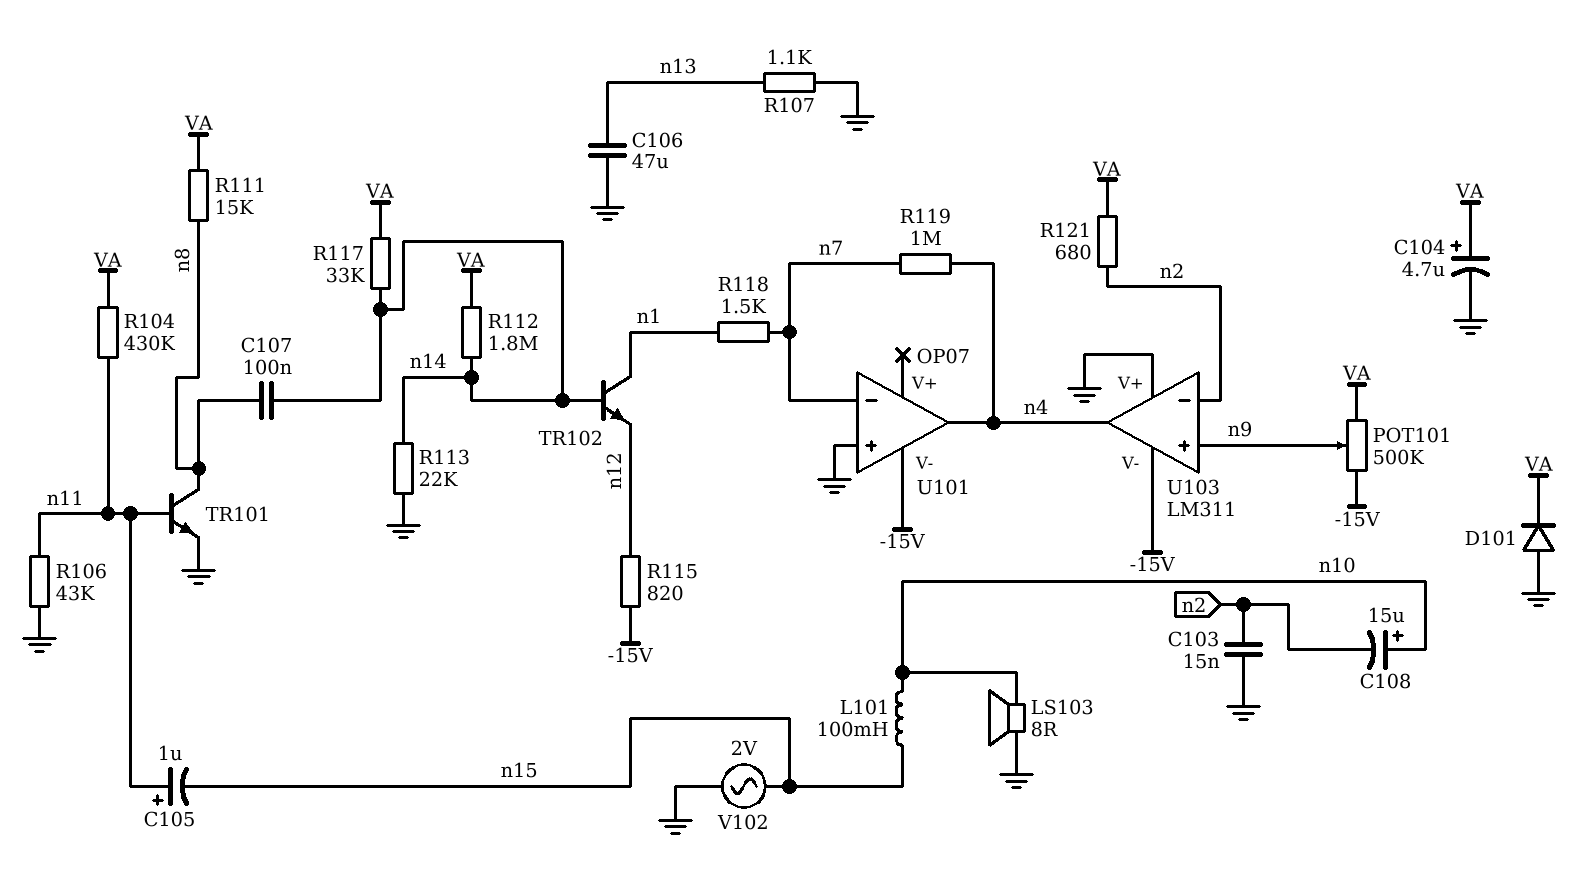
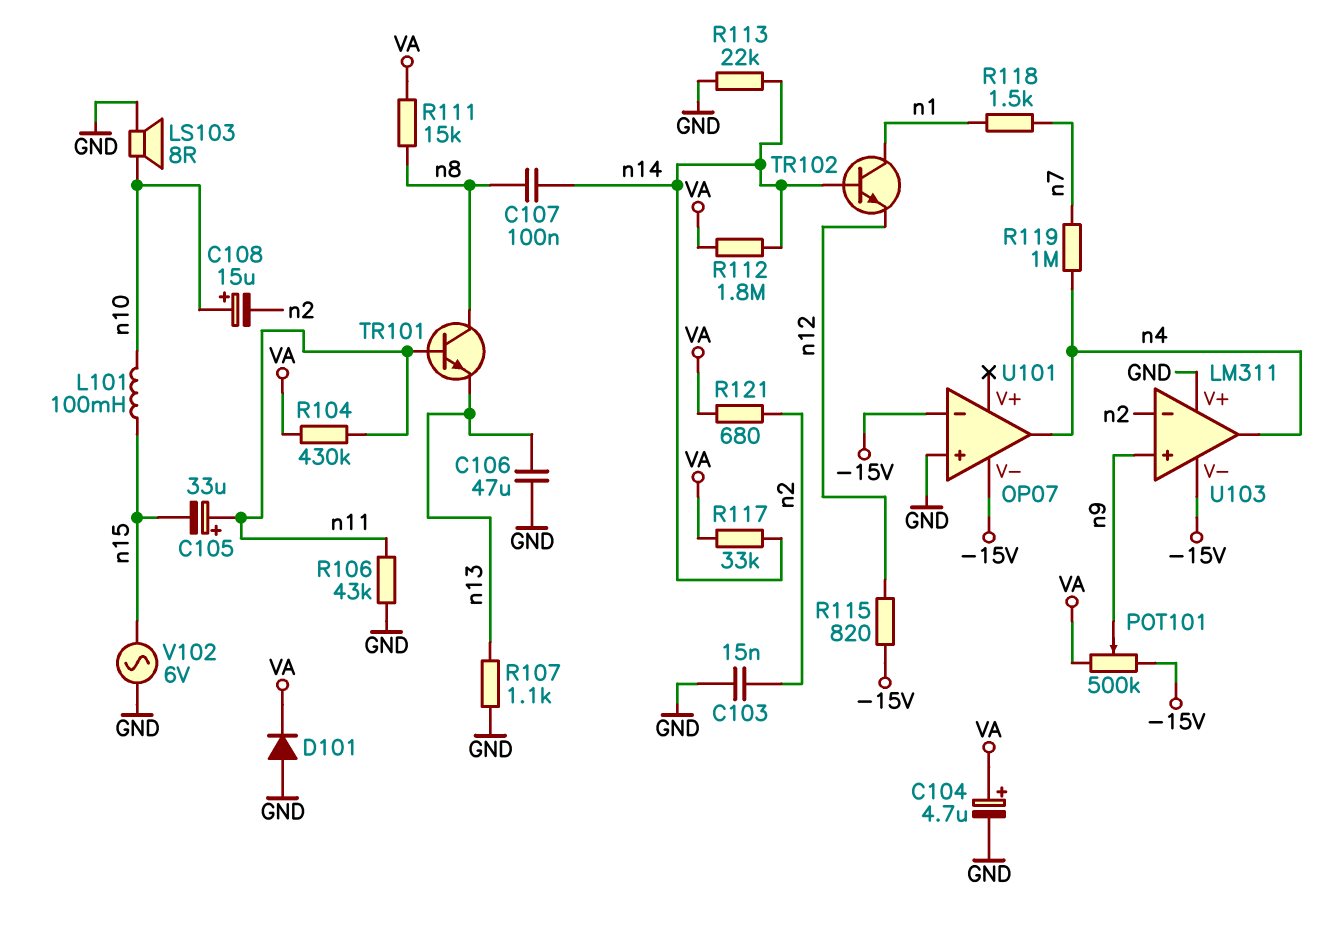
C105: 1uF (plus n11, minus n15) -> 33uF (plus n11, minus n15)
TR101: NPN (B n11, C n8, E GND) -> NPN (B n11, C n8, E n13)
U101 pin in-: n7 -> -15V
V102: AC 2V (GND, n15) -> AC 6V (GND, n15)

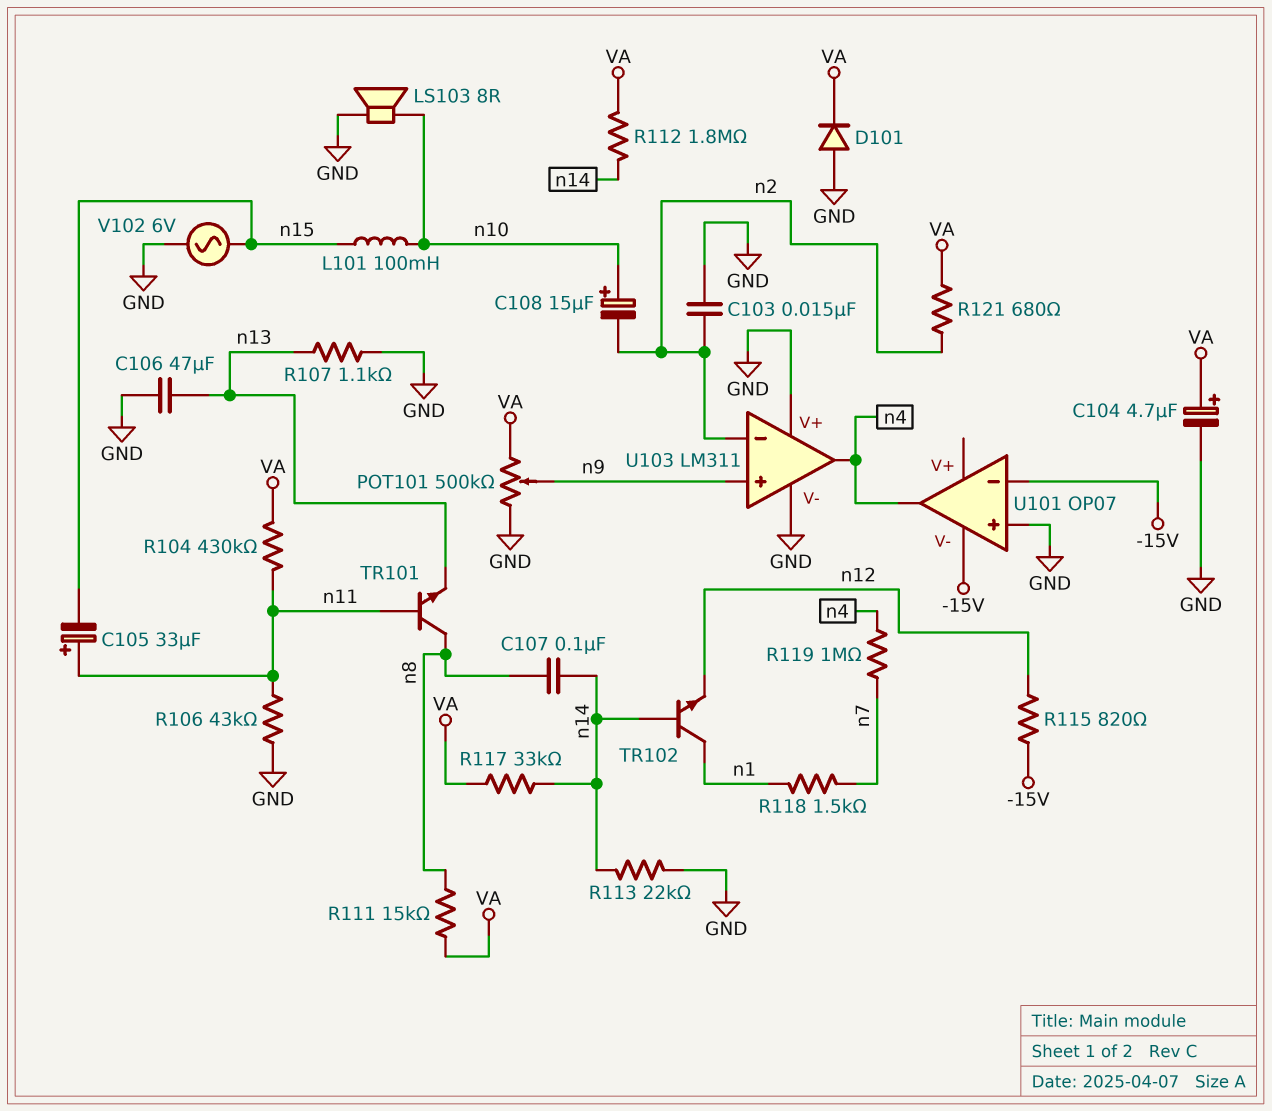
POT101: 500k (-15V, VA, wiper n9) -> 500k (GND, VA, wiper n9)
U103 pin V-: -15V -> GND

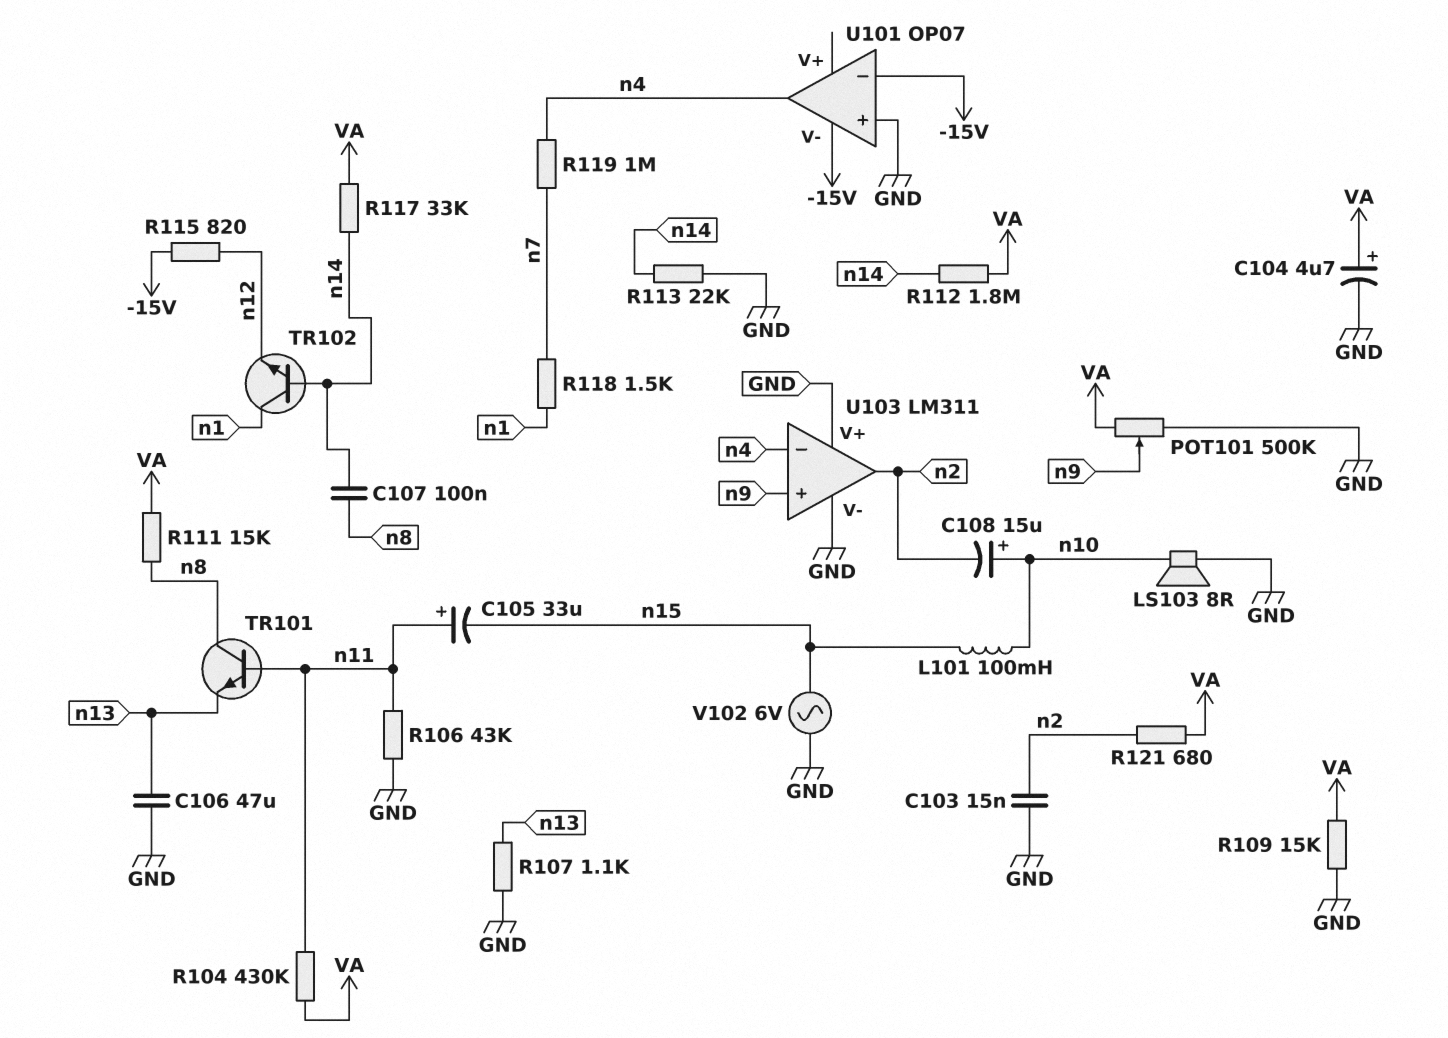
D101: diode (A GND, K VA) -> none
R109: none -> 15k (GND, VA)
U103 pin in-: n2 -> n4
U103 pin out: n4 -> n2

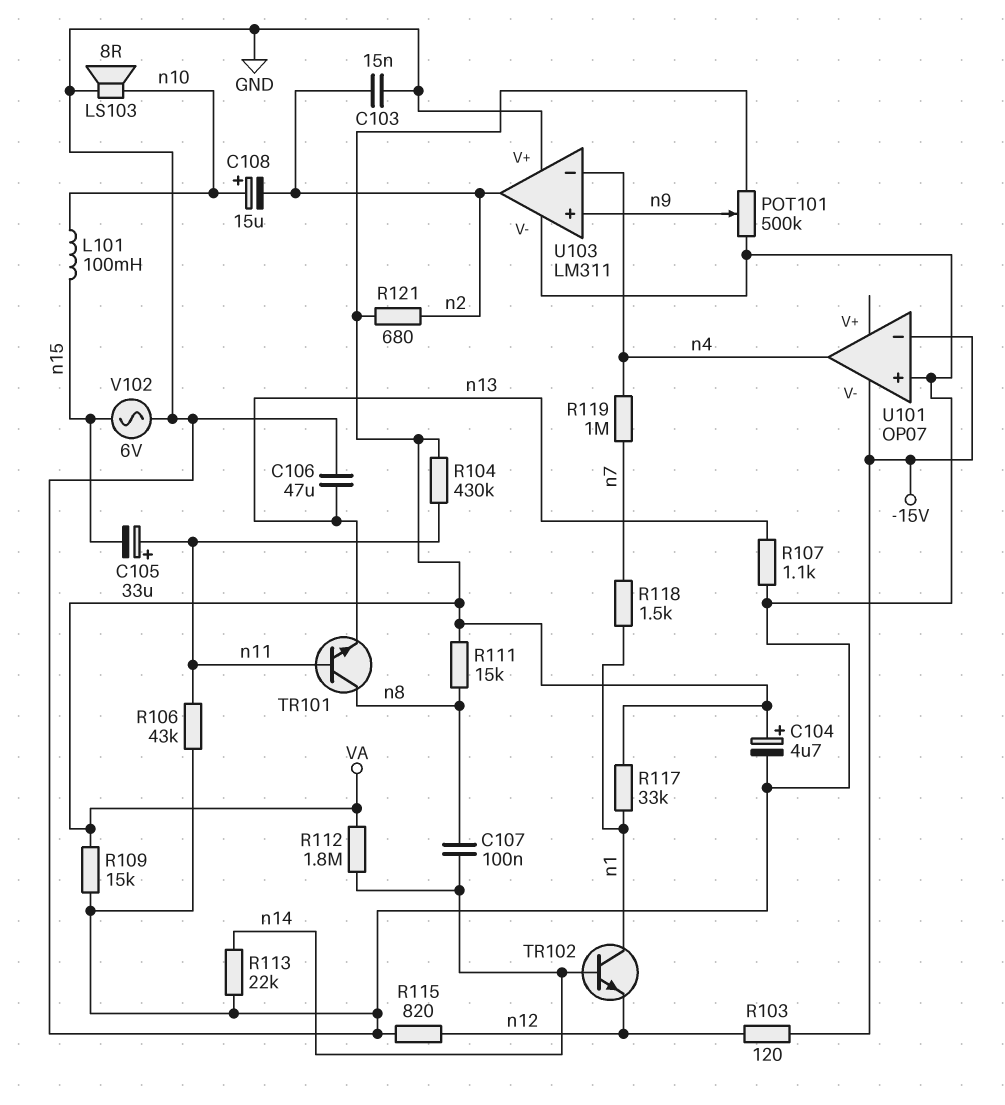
R103: none -> 120 (-15V, n12)
R115: 820 (-15V, n12) -> 820 (GND, n12)
R117: 33k (VA, n14) -> 33k (VA, n1)

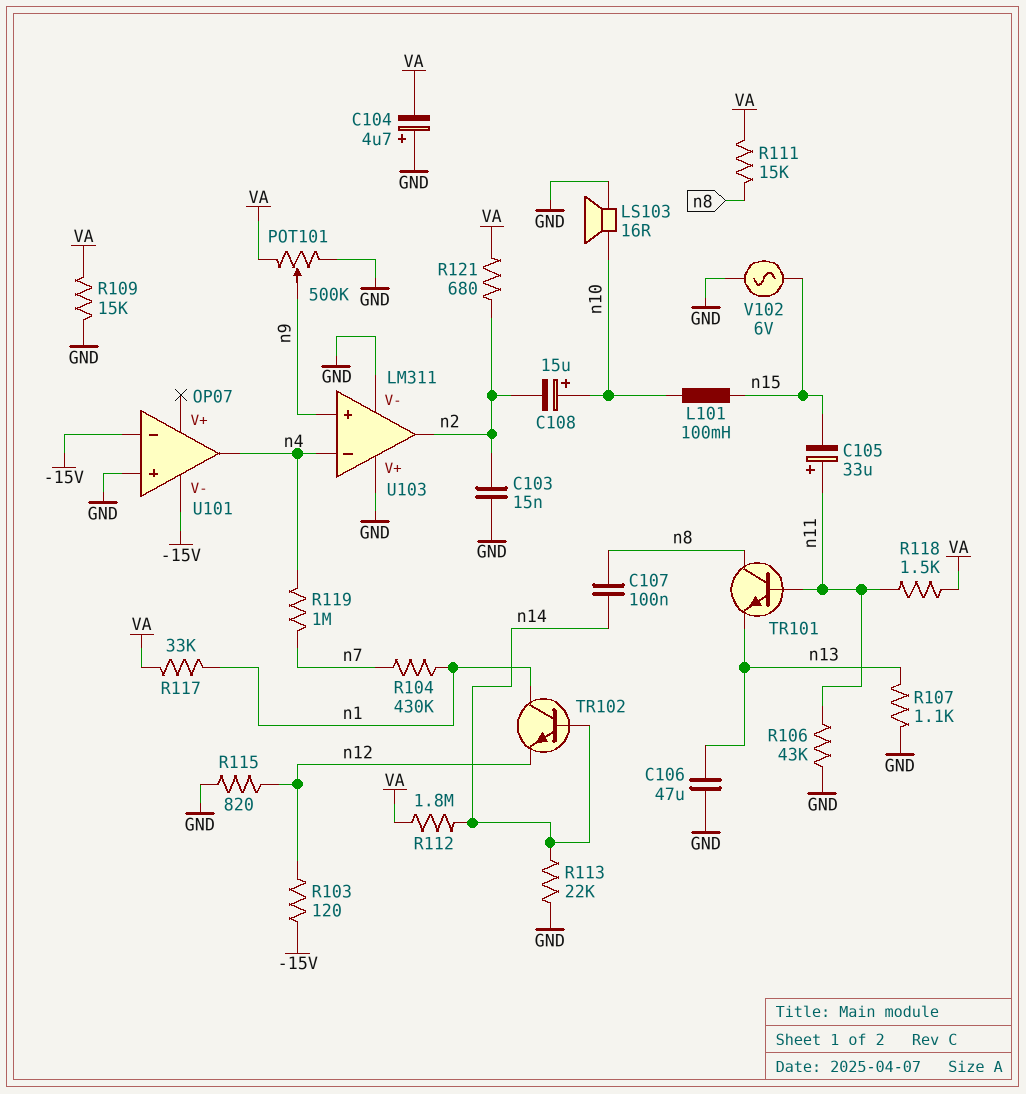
C104: 4.7uF (plus VA, minus GND) -> 4.7uF (plus GND, minus VA)
LS103: speaker 8R (GND, n10) -> speaker 16R (GND, n10)
R104: 430k (VA, n11) -> 430k (n1, n7)
R118: 1.5k (n1, n7) -> 1.5k (VA, n11)

